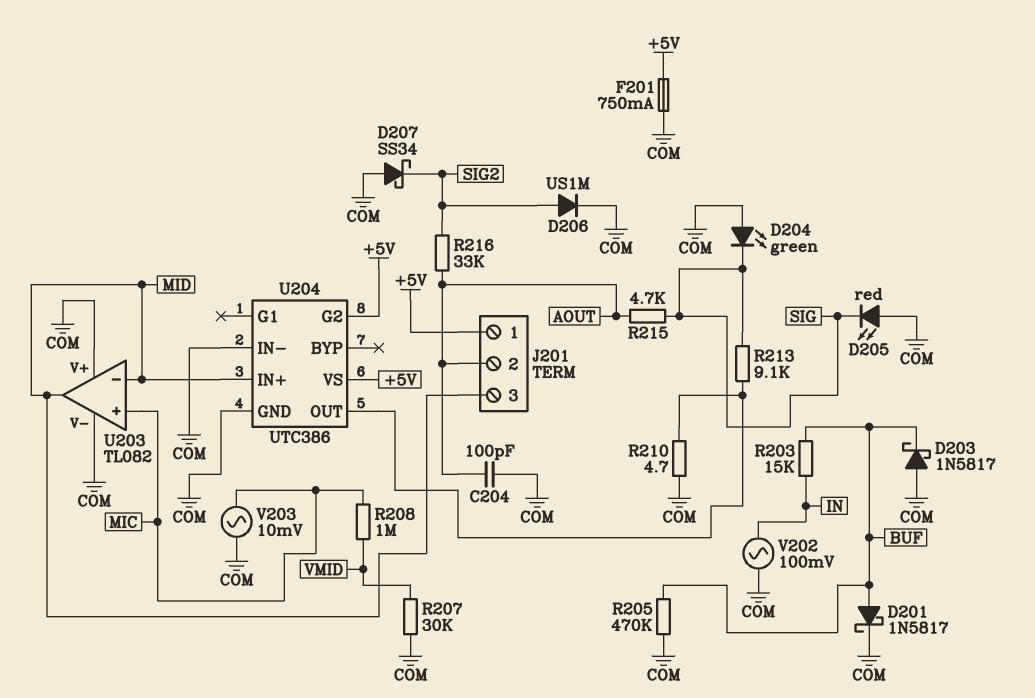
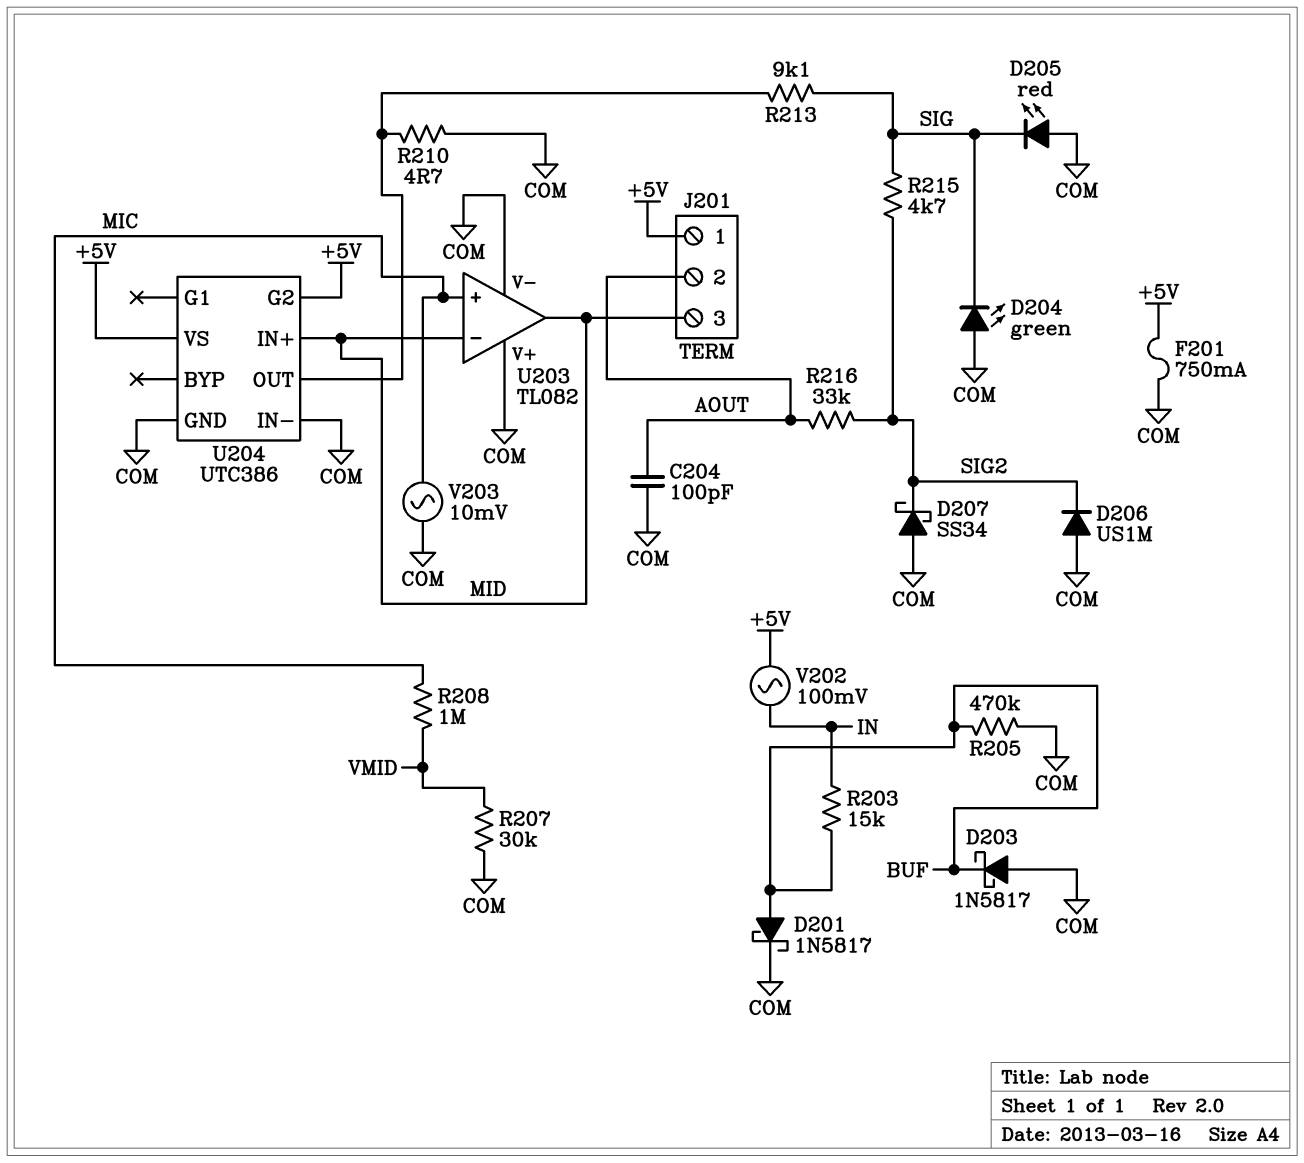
D206: diode US1M (A SIG2, K COM) -> diode US1M (A COM, K SIG2)
R215: 4.7k (AOUT, SIG) -> 4.7k (SIG, SIG2)
V202: AC 100mV (COM, IN) -> AC 100mV (+5V, IN)

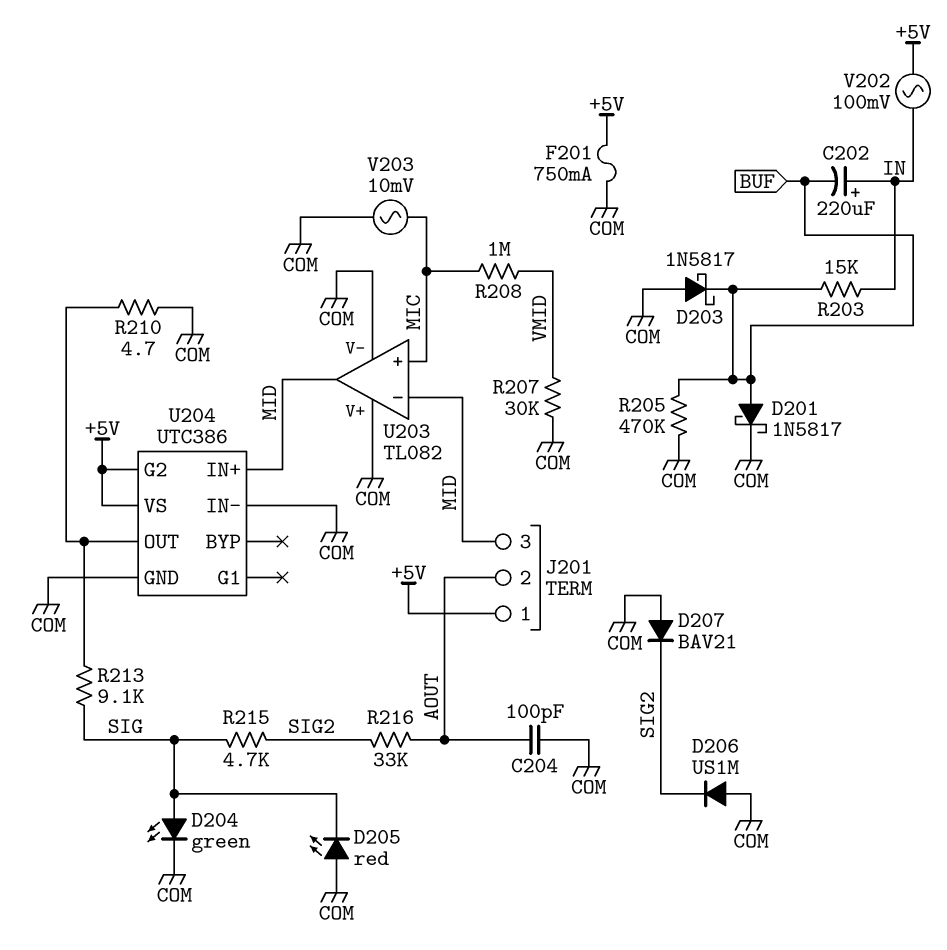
C202: none -> 220uF (plus IN, minus BUF)
D204: LED green (A COM, K SIG) -> LED green (A SIG, K COM)
D207: schottky SS34 (A COM, K SIG2) -> diode BAV21 (A COM, K SIG2)

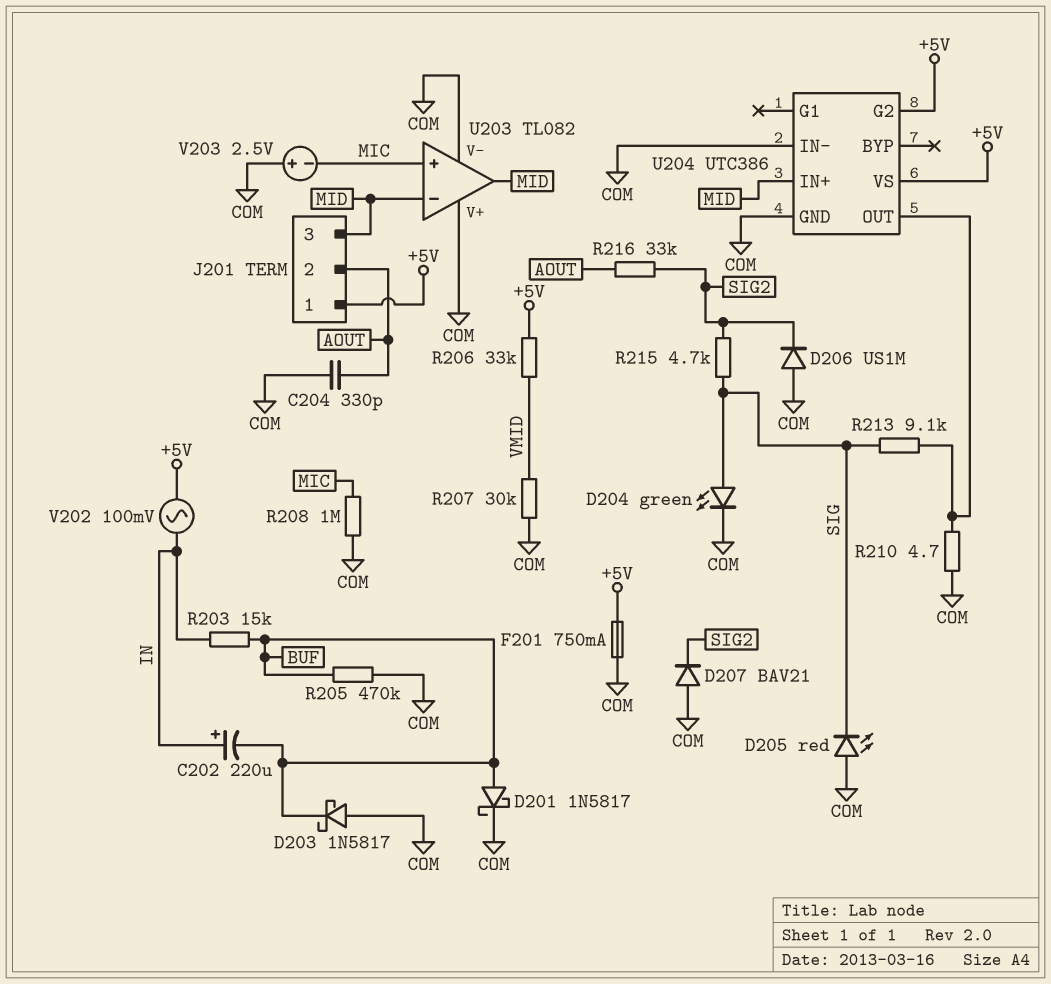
C204: 100pF (AOUT, COM) -> 330pF (AOUT, COM)
R206: none -> 33k (+5V, VMID)
R208: 1M (MIC, VMID) -> 1M (COM, MIC)
V203: AC 10mV (COM, MIC) -> 2.5V (plus COM, minus MIC)

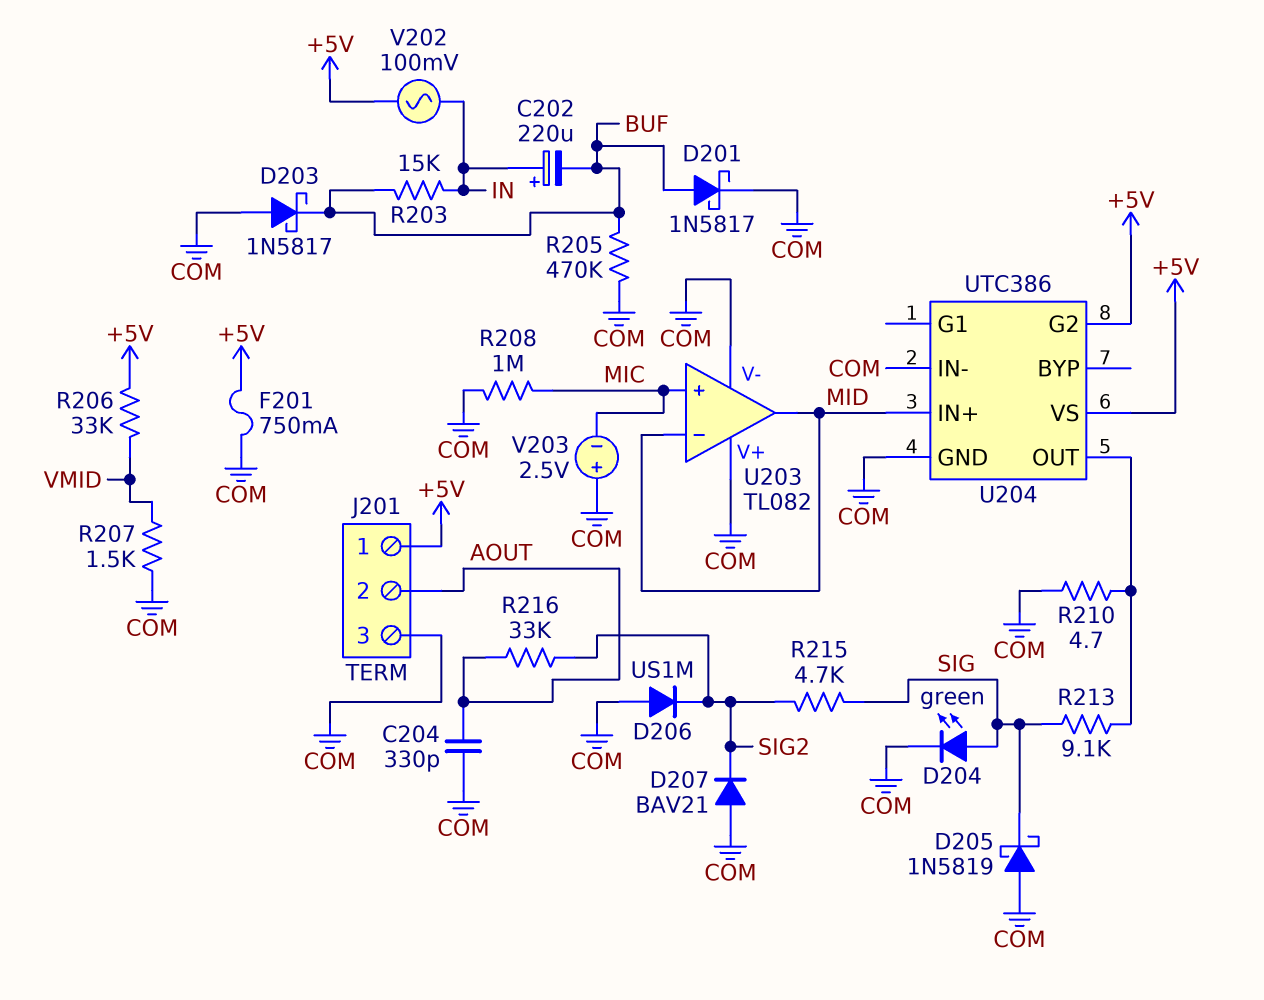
D205: LED red (A COM, K SIG) -> schottky 1N5819 (A COM, K SIG)
J201 pin 3: MID -> COM
R207: 30k (COM, VMID) -> 1.5k (COM, VMID)

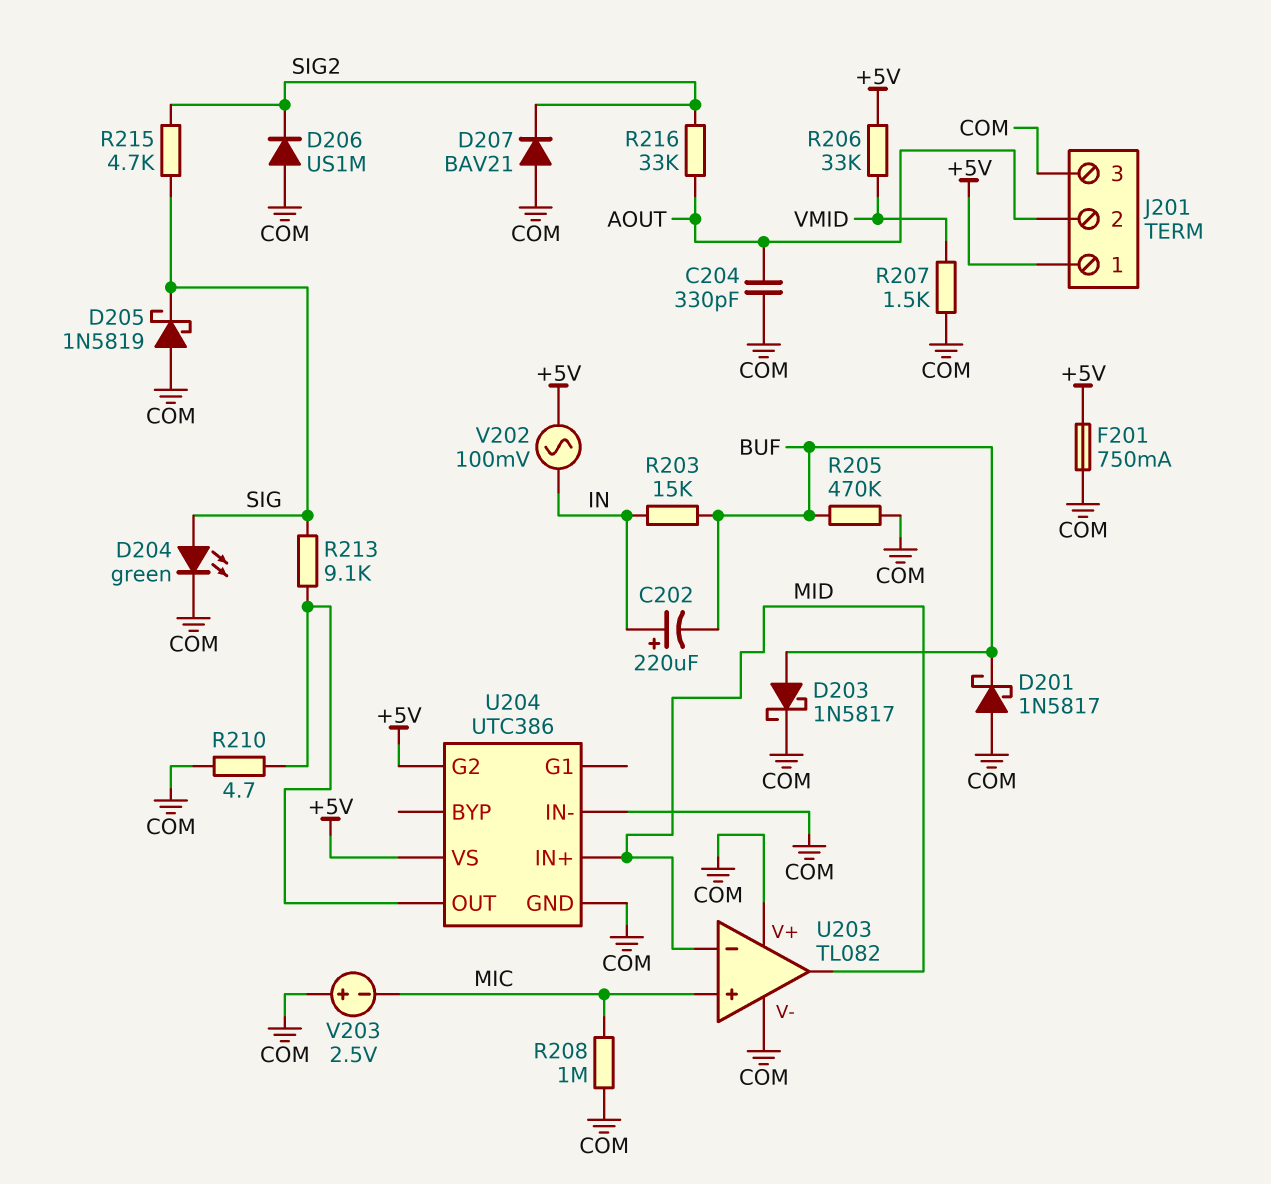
D201: schottky 1N5817 (A BUF, K COM) -> schottky 1N5817 (A COM, K BUF)
D203: schottky 1N5817 (A COM, K BUF) -> schottky 1N5817 (A BUF, K COM)

